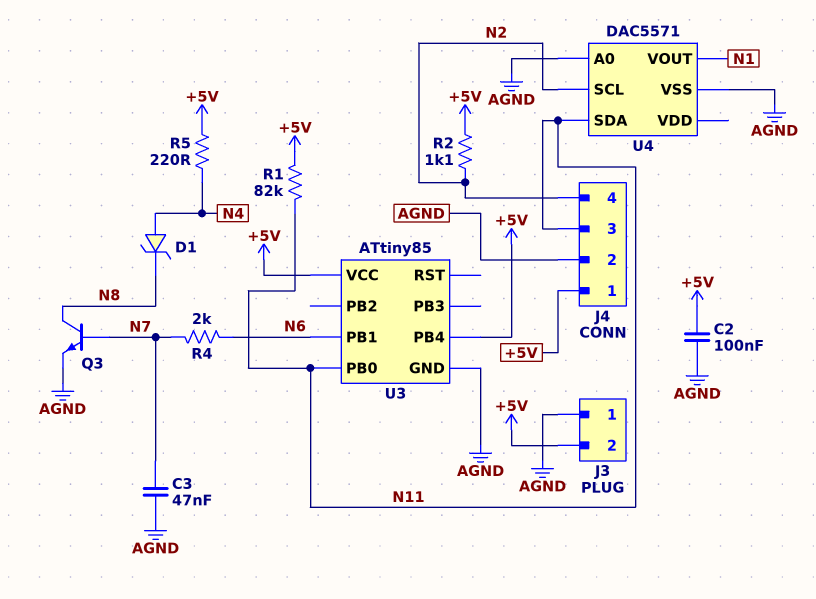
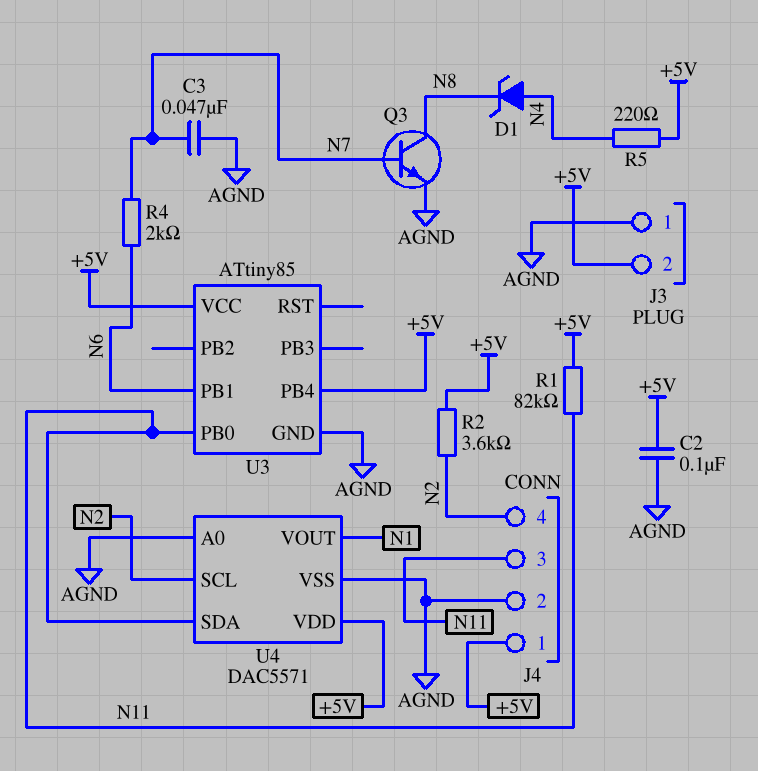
R2: 1.1k (+5V, N2) -> 3.6k (+5V, N2)
U4 pin VDD: none -> +5V

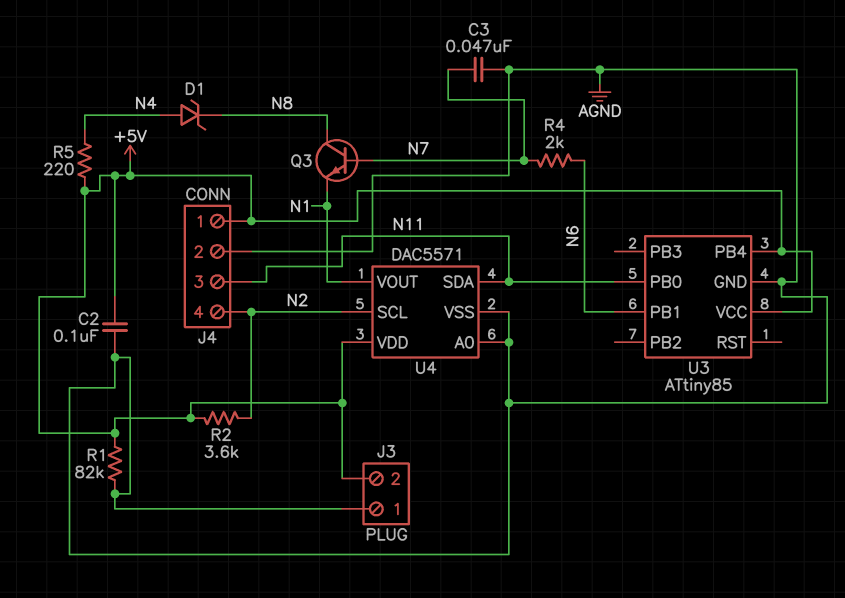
Q3: NPN (B N7, C N8, E AGND) -> NPN (B N7, C N8, E N1)
R1: 82k (+5V, N11) -> 82k (+5V, AGND)

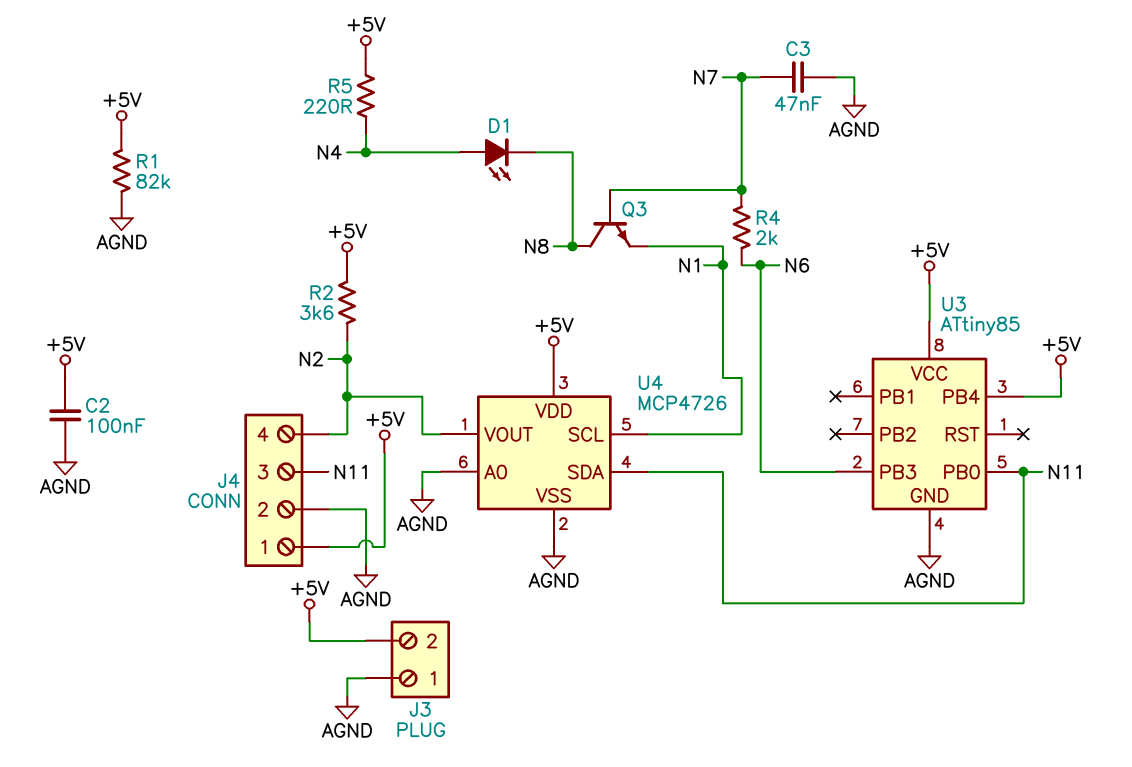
D1: zener (A N4, K N8) -> LED (A N4, K N8)
U3 pin PB1: N6 -> none
U3 pin PB3: none -> N6
U4: DAC5571 -> MCP4726
U4 pin SCL: N2 -> N1
U4 pin VOUT: N1 -> N2

